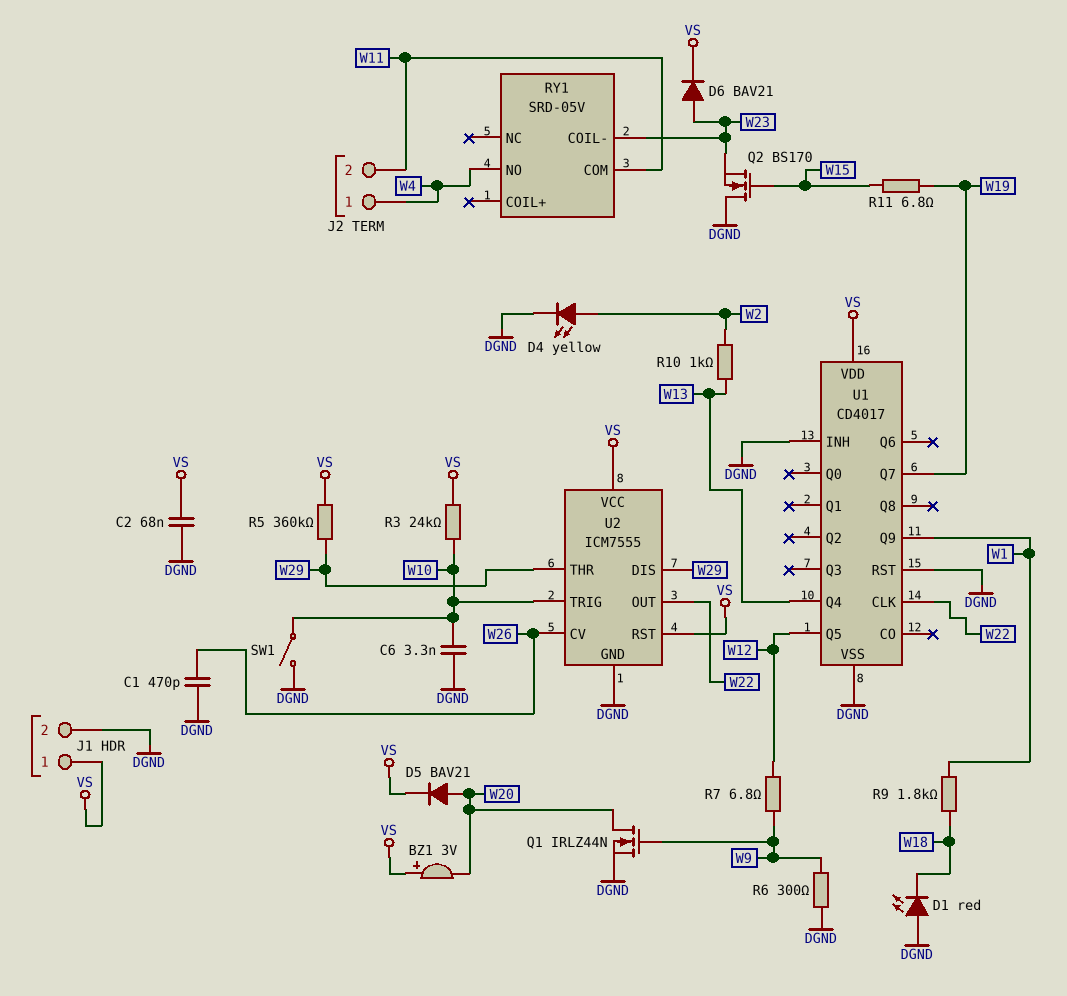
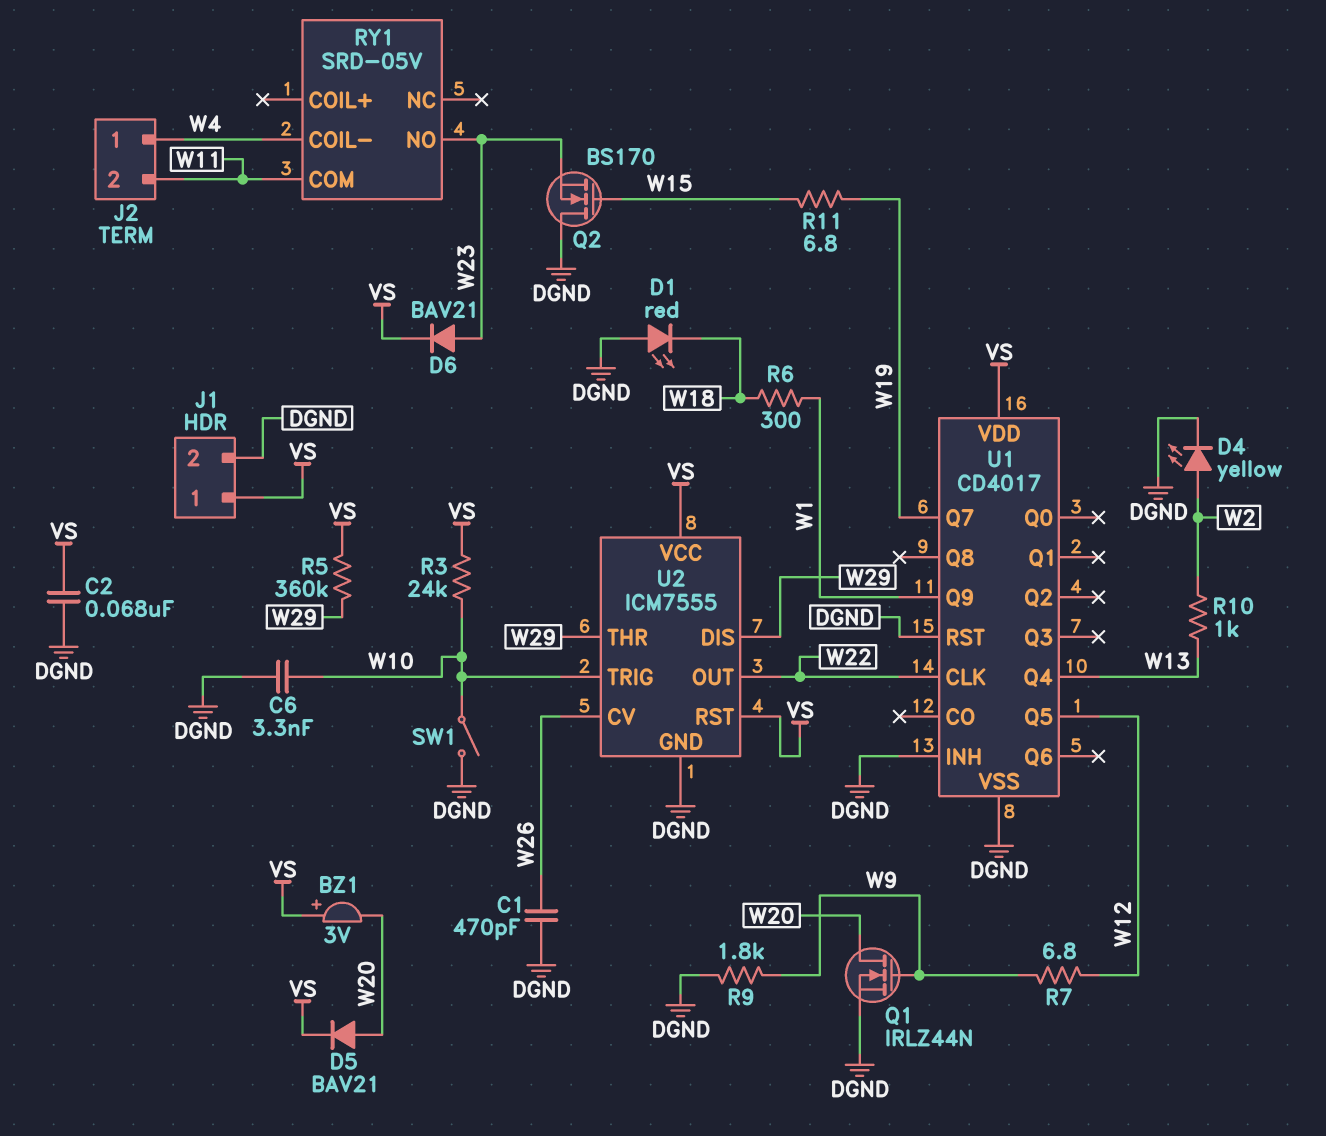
R6: 300 (DGND, W9) -> 300 (W1, W18)
R9: 1.8k (W1, W18) -> 1.8k (DGND, W9)
RY1 pin COIL-: W23 -> W4
RY1 pin NO: W4 -> W23

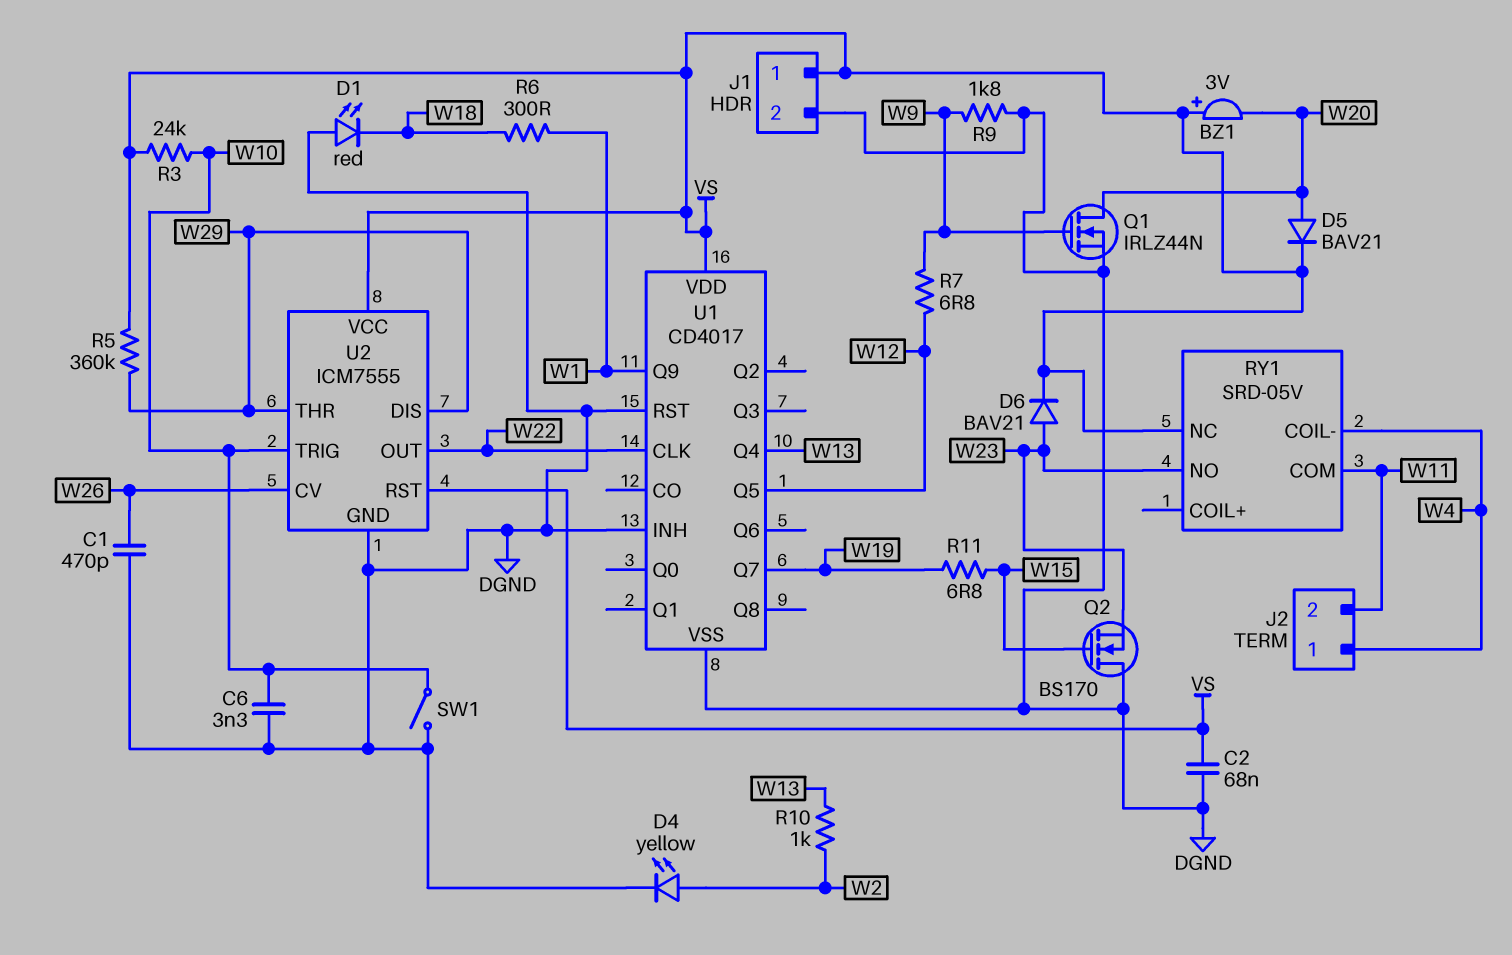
RY1 pin NC: none -> VS

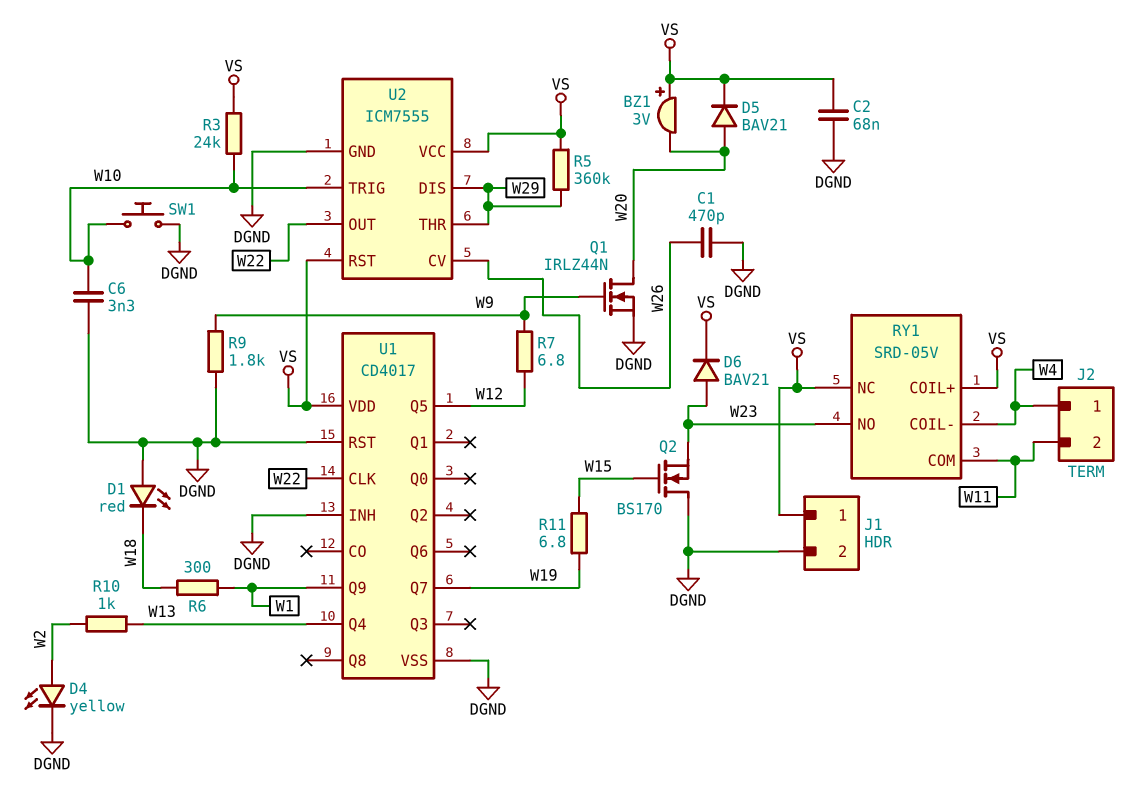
RY1 pin COIL+: none -> VS
SW1: switch (DGND, W10) -> button (DGND, W10)

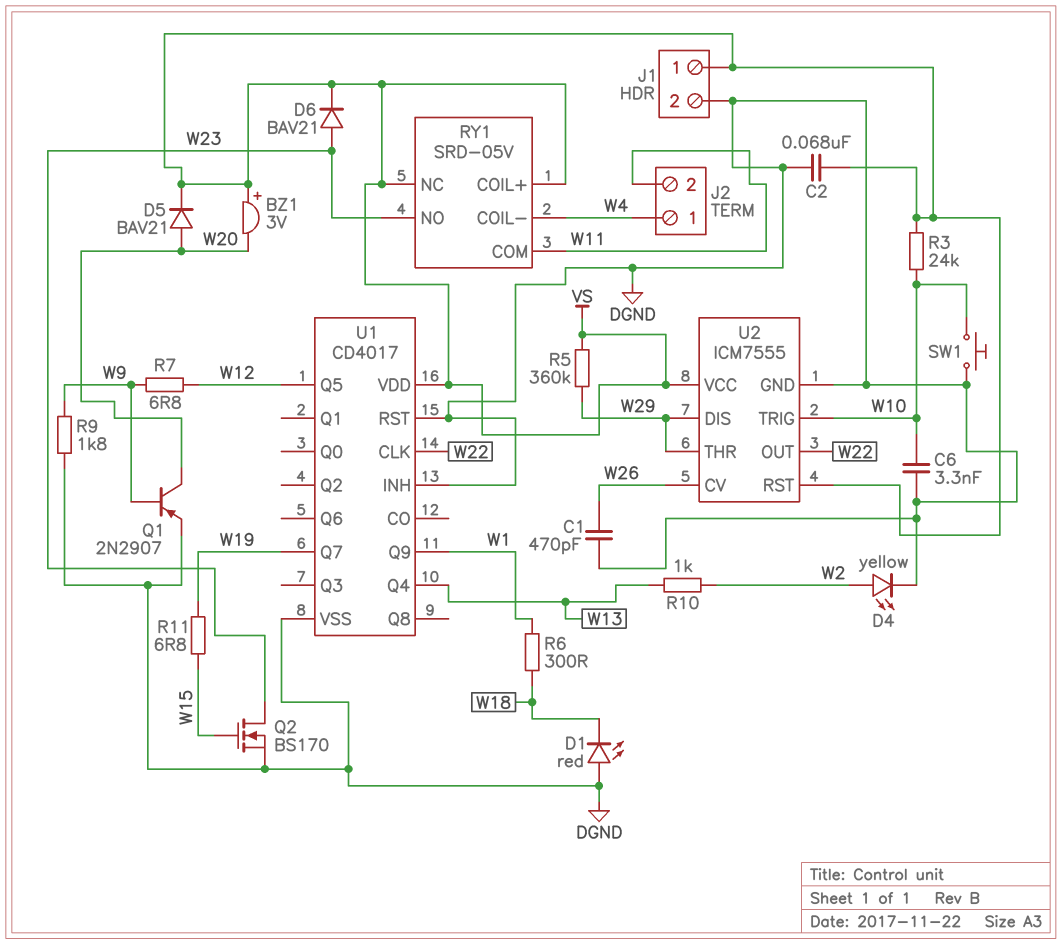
Q1: NMOS IRLZ44N (G W9, D W20, S DGND) -> PNP 2N2907 (B W9, C W20, E DGND)
Q2: NMOS BS170 (G W15, D DGND, S W23) -> NMOS BS170 (G W15, D W23, S DGND)

